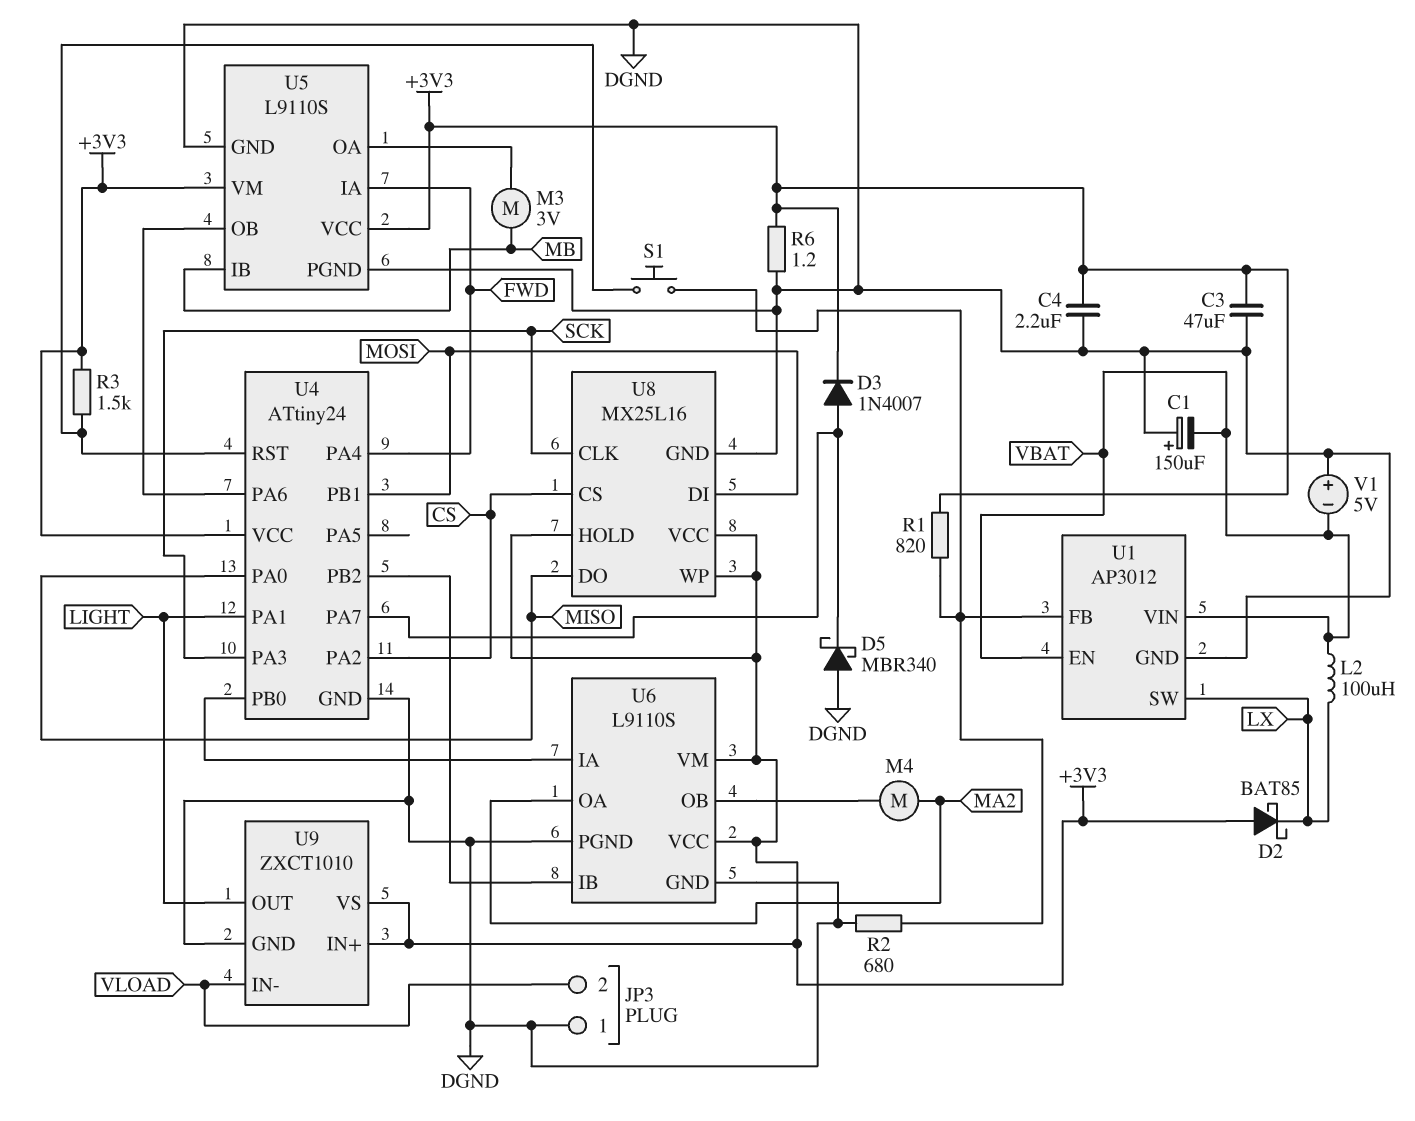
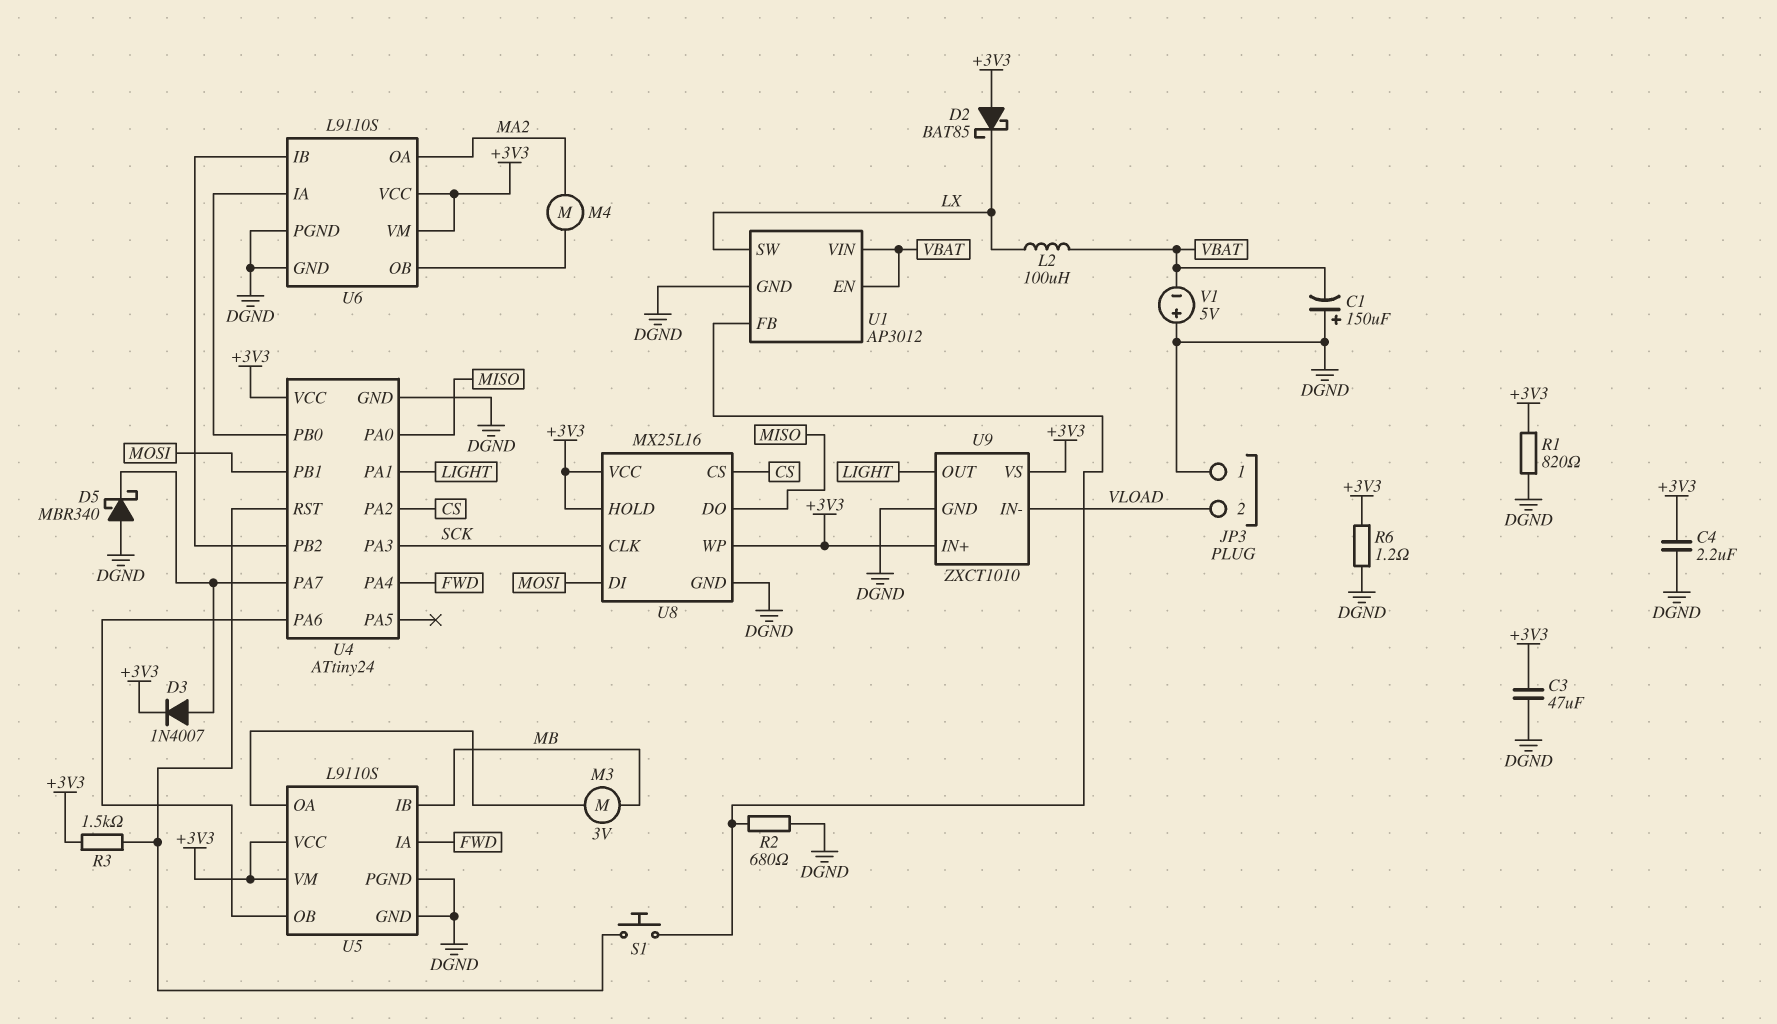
R1: 820 (+3V3, U1/FB) -> 820 (+3V3, DGND)

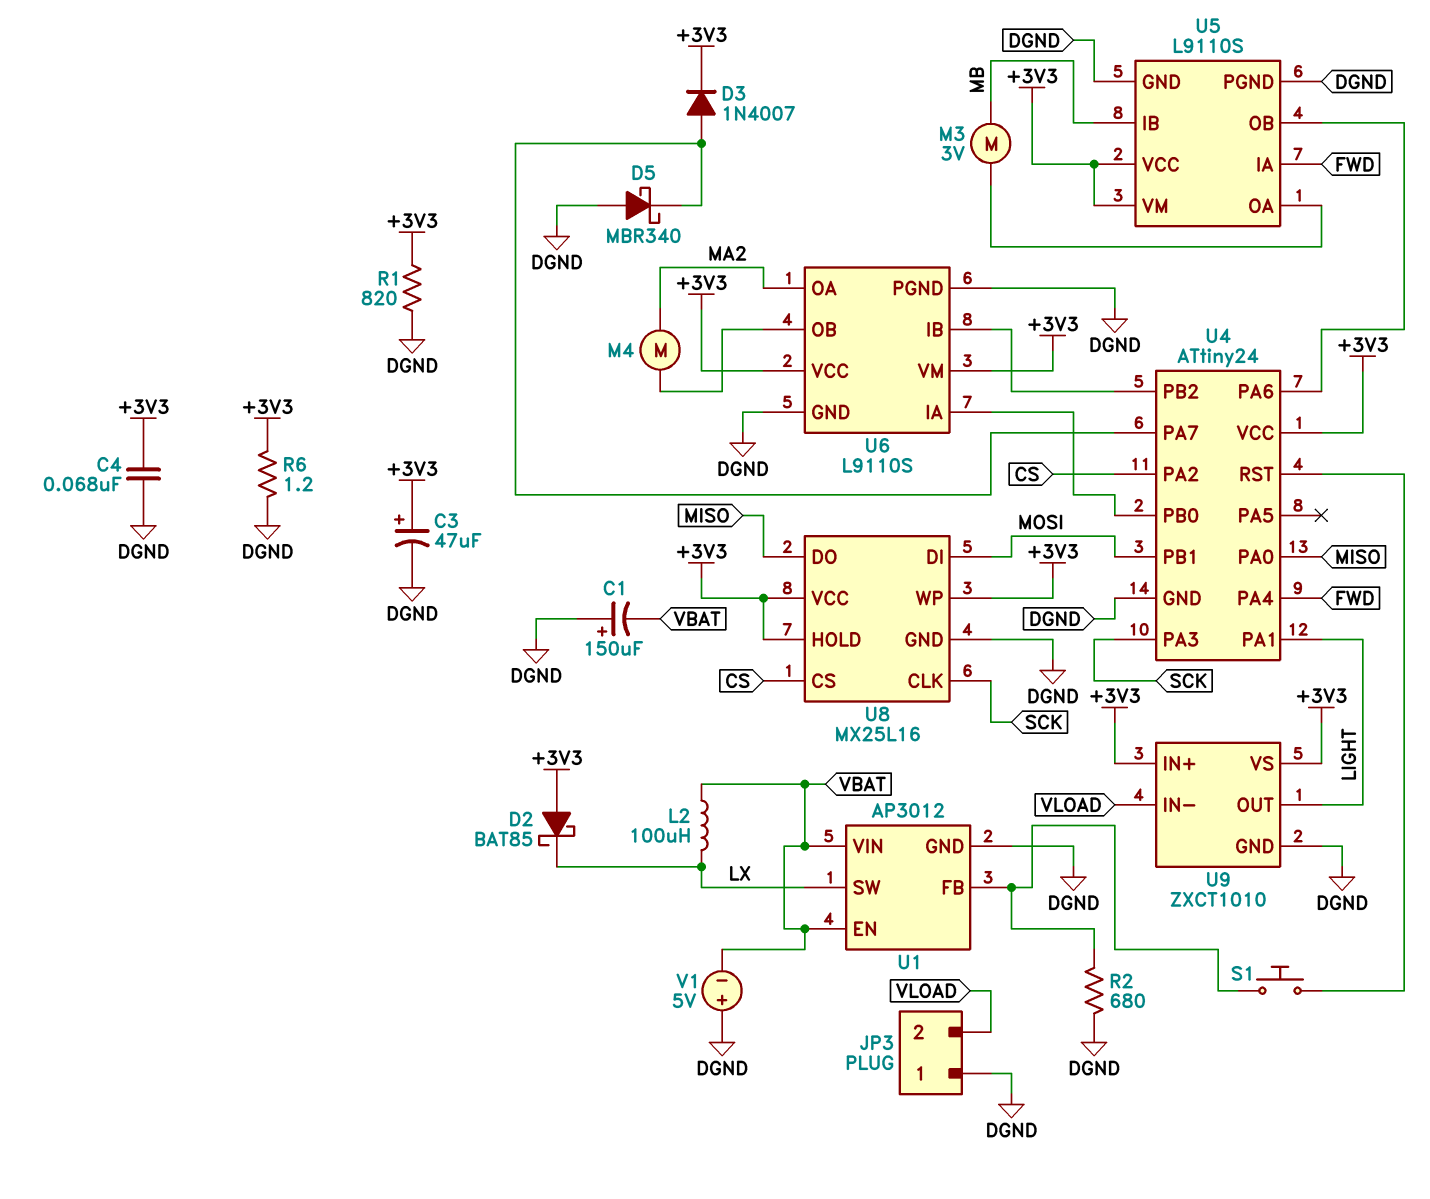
C3: 47uF (+3V3, DGND) -> 47uF (plus +3V3, minus DGND)
C4: 2.2uF (+3V3, DGND) -> 68nF (+3V3, DGND)
R3: 1.5k (+3V3, U4/RST) -> none

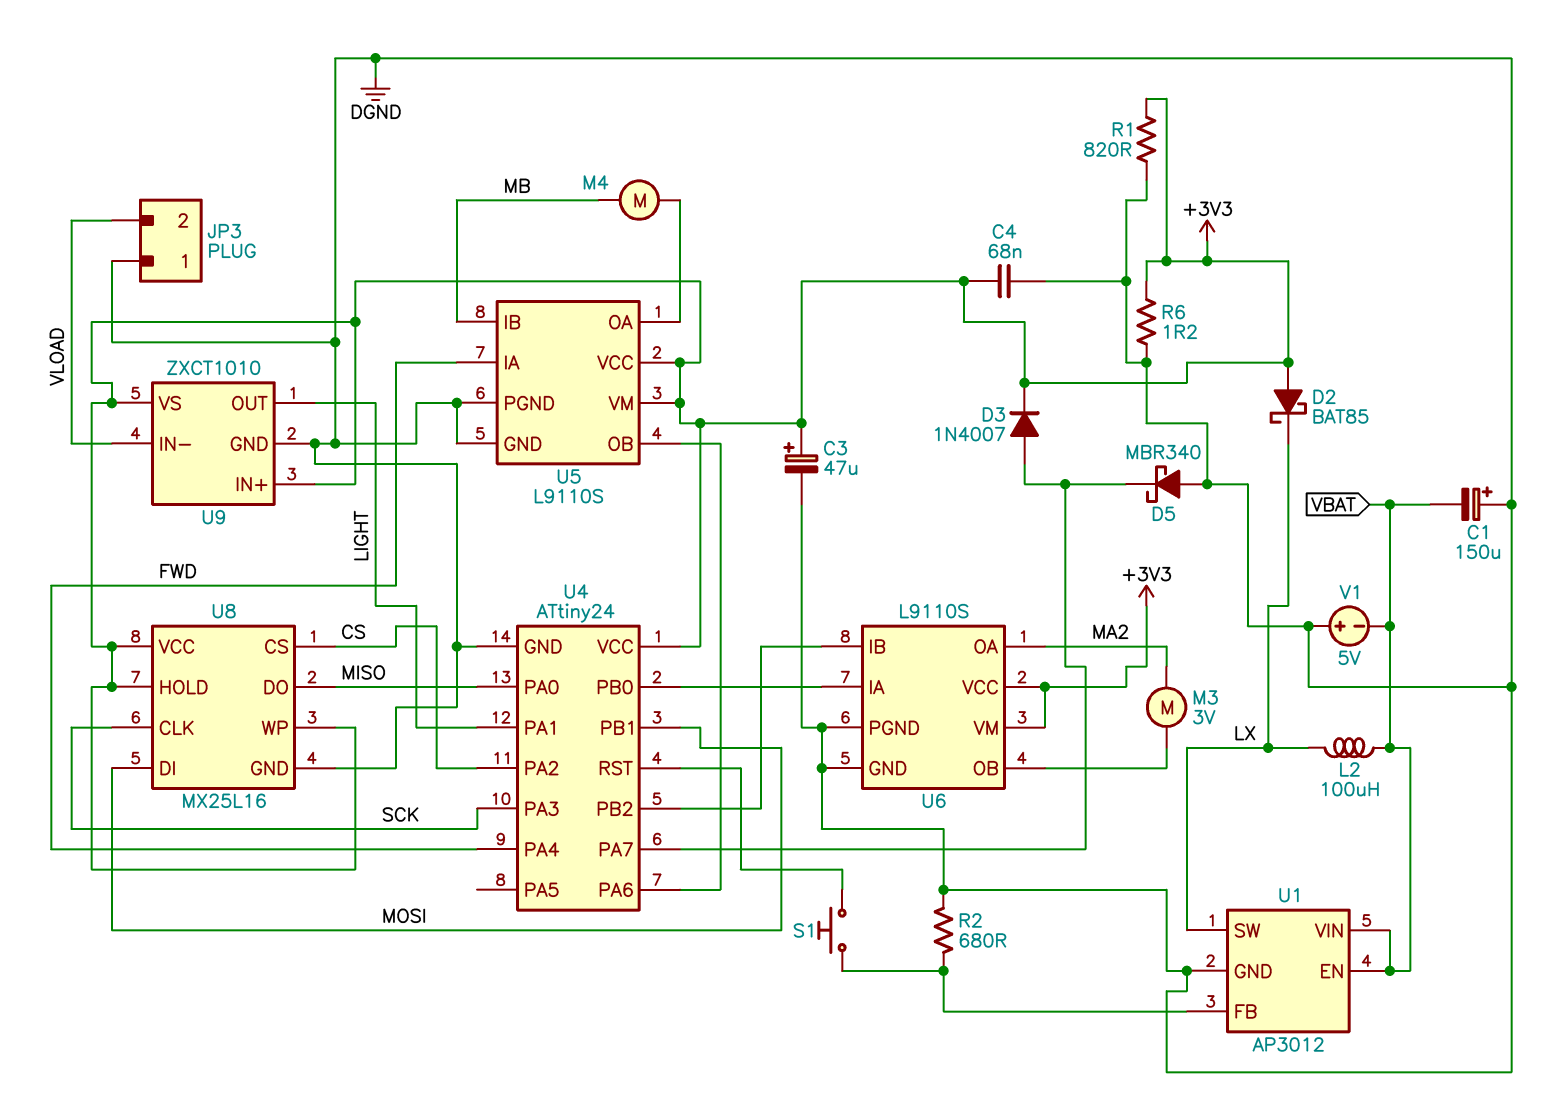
M3: motor 3V (MB, U5/OA) -> motor 3V (MA2, U6/OB)
M4: motor (MA2, U6/OB) -> motor (MB, U5/OA)

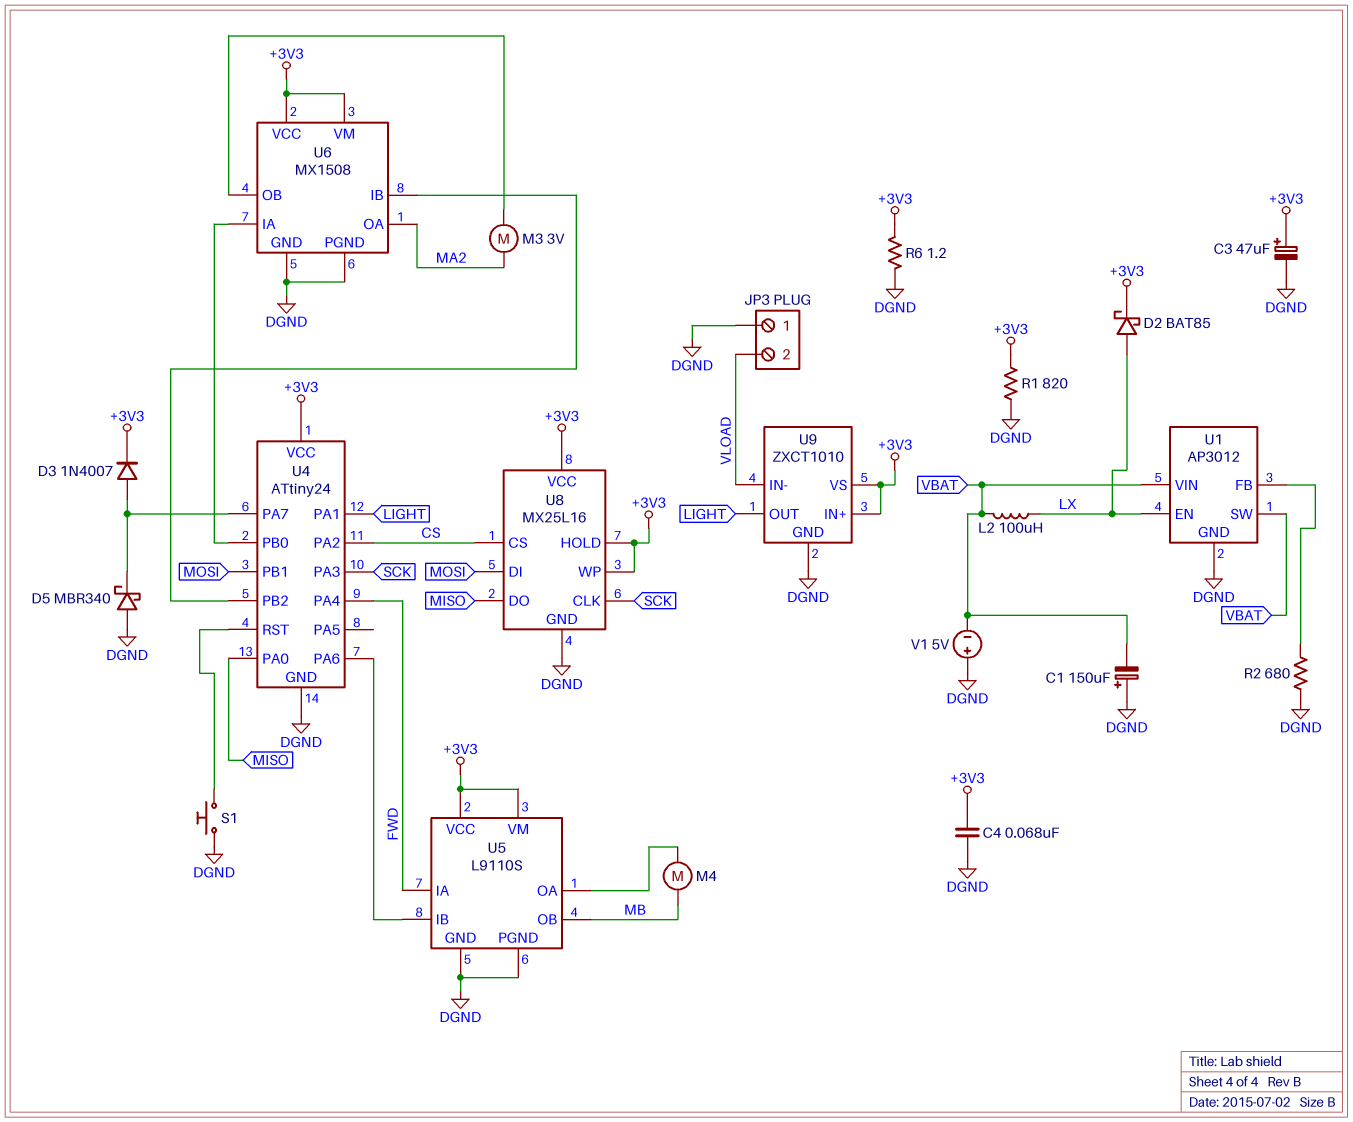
D2: schottky BAT85 (A +3V3, K LX) -> schottky BAT85 (A LX, K +3V3)
S1: button (U1/FB, U4/RST) -> button (DGND, U4/RST)
U1 pin EN: VBAT -> LX
U1 pin SW: LX -> VBAT
U5 pin IB: MB -> U4/PA6
U5 pin OB: U4/PA6 -> MB
U6: L9110S -> MX1508

